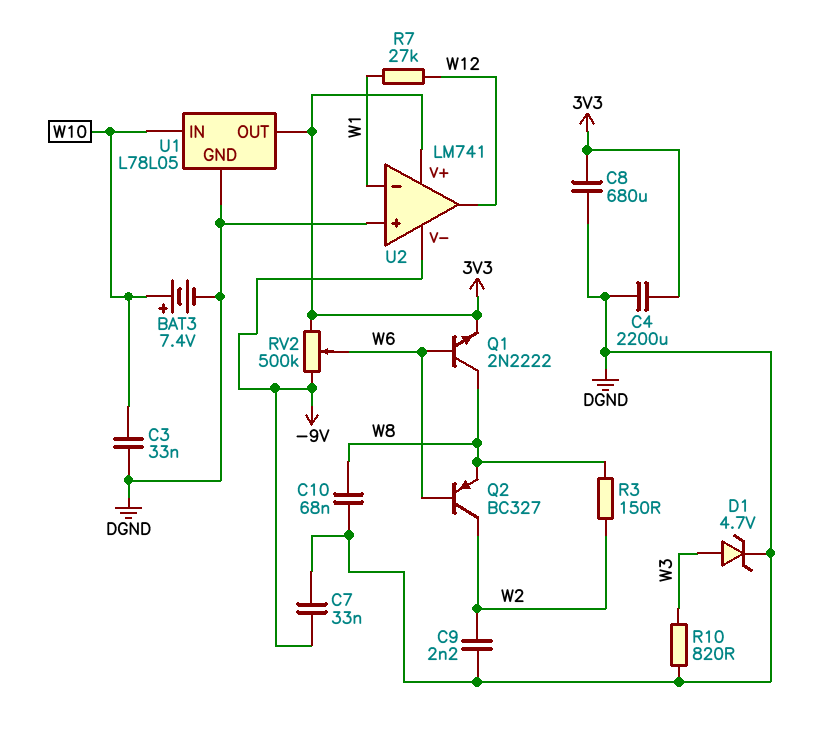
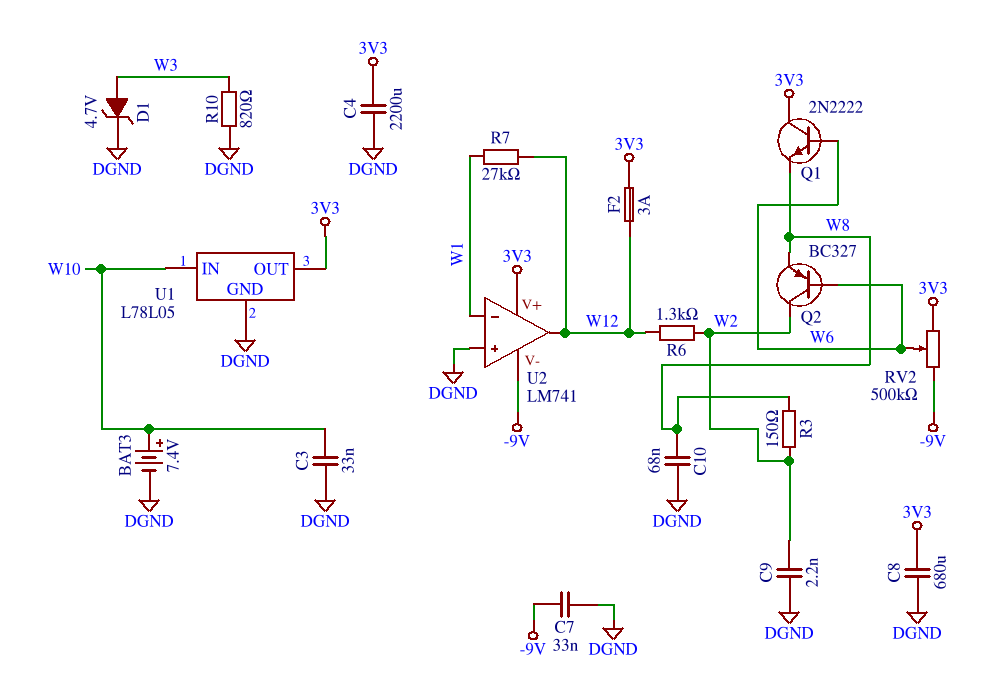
F2: none -> 3A (3V3, W12)
Q1: NPN 2N2222 (B W6, C W8, E 3V3) -> NPN 2N2222 (B W6, C 3V3, E W8)
R6: none -> 1.3k (W2, W12)

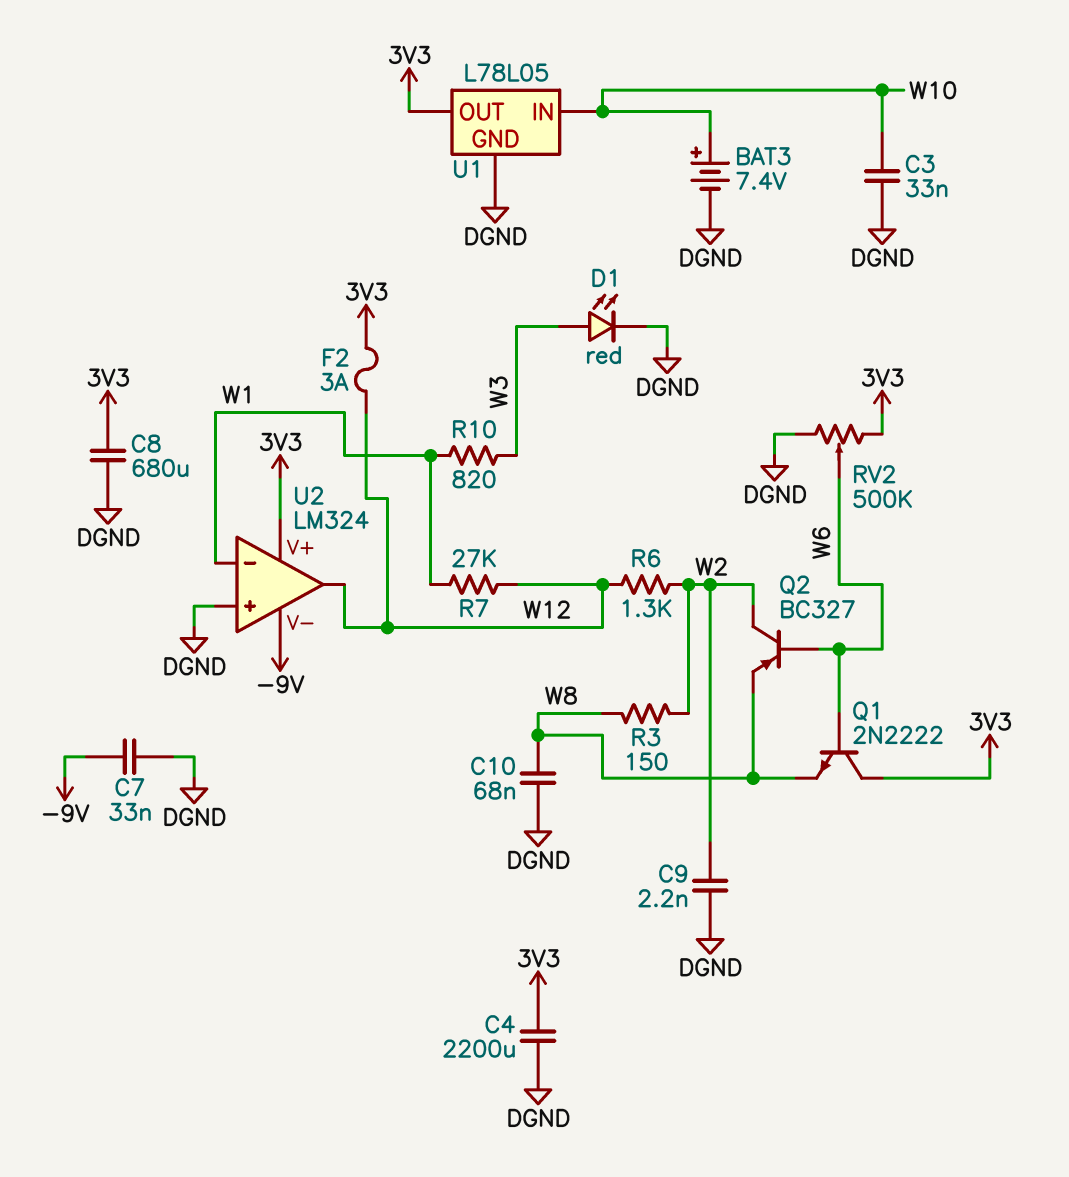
D1: zener 4.7V (A W3, K DGND) -> LED red (A W3, K DGND)
R10: 820 (DGND, W3) -> 820 (W1, W3)
RV2: 500k (-9V, 3V3, wiper W6) -> 500k (3V3, DGND, wiper W6)
U2: LM741 -> LM324

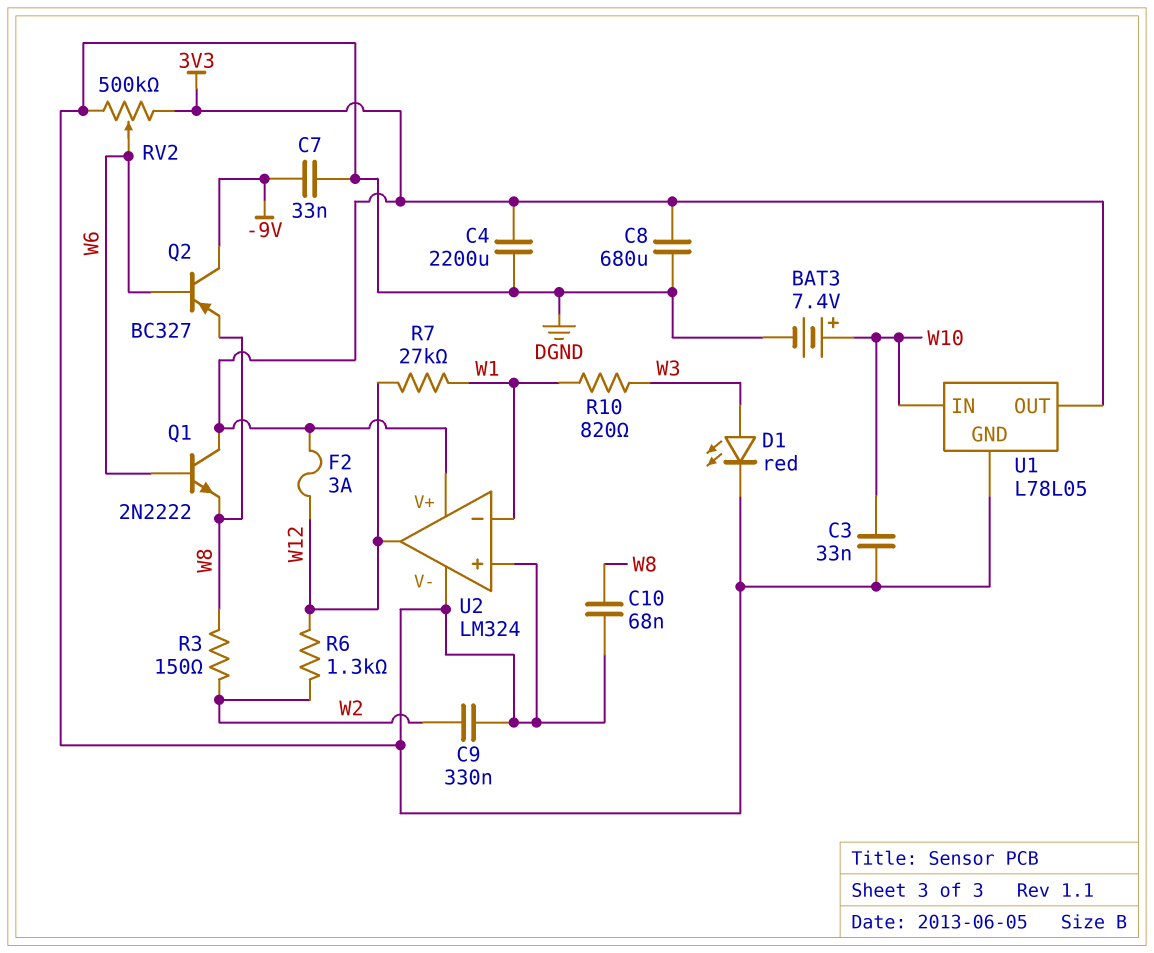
C9: 2.2nF (DGND, W2) -> 330nF (DGND, W2)
Q2: PNP BC327 (B W6, C W2, E W8) -> PNP BC327 (B W6, C -9V, E W8)
U2 pin V-: -9V -> DGND

